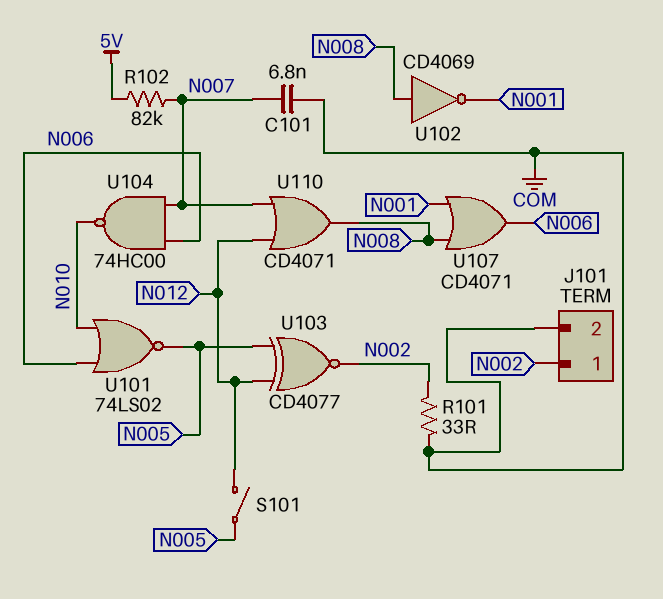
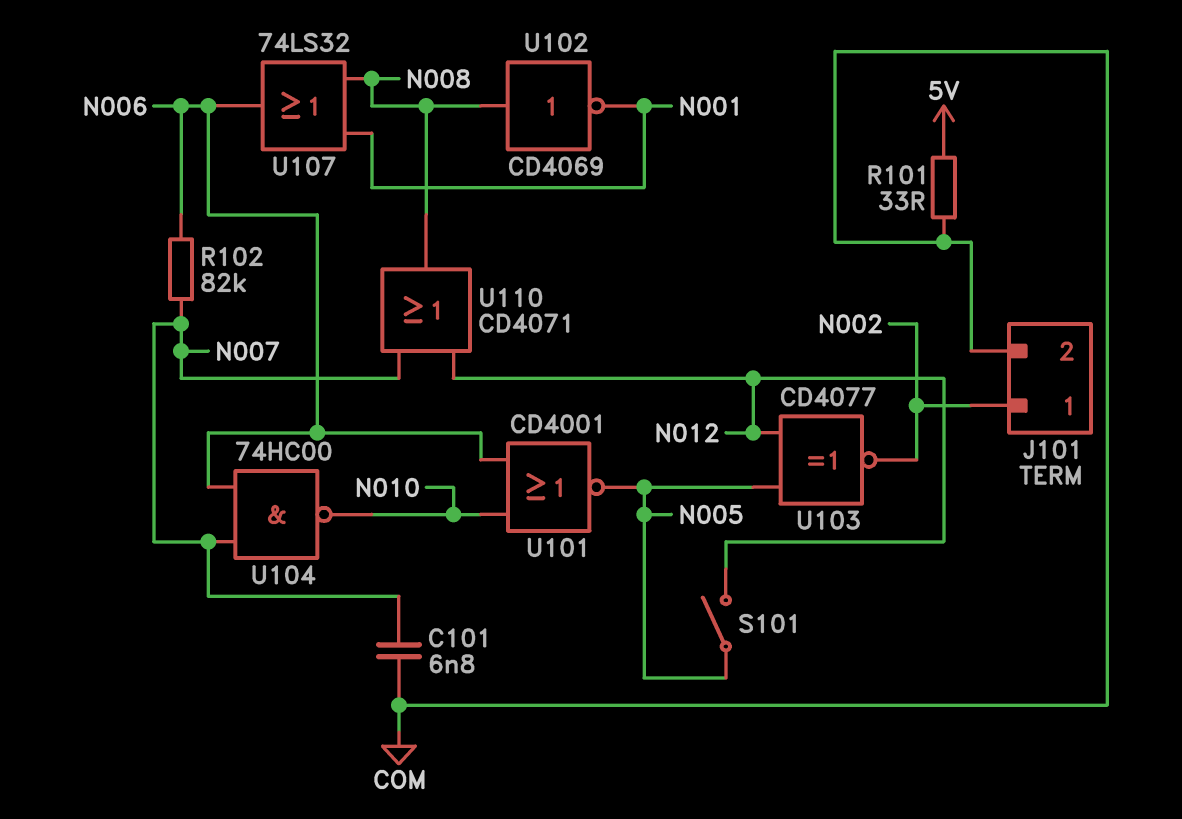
R101: 33 (COM, N002) -> 33 (5V, COM)
R102: 82k (5V, N007) -> 82k (N006, N007)
U101: NOR 74LS02 (in N006, in N010, out N005) -> NOR CD4001 (in N006, in N010, out N005)
U107: OR CD4071 (in N001, in N008, out N006) -> OR 74LS32 (in N001, in N008, out N006)

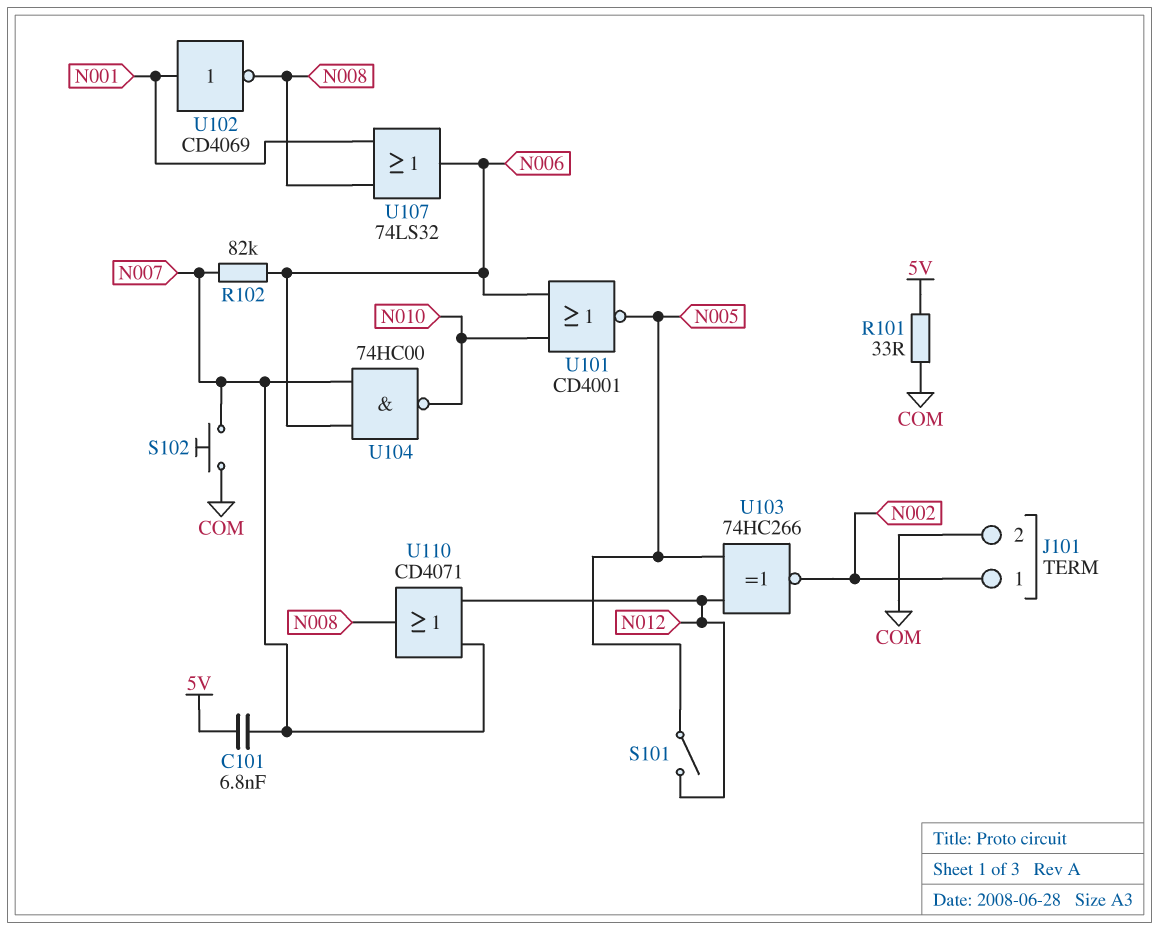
C101: 6.8nF (COM, N007) -> 6.8nF (5V, N007)
S102: none -> button (COM, N007)
U102: NOT CD4069 (in N008, out N001) -> NOT CD4069 (in N001, out N008)
U103: XNOR CD4077 (in N005, in N012, out N002) -> XNOR 74HC266 (in N005, in N012, out N002)

